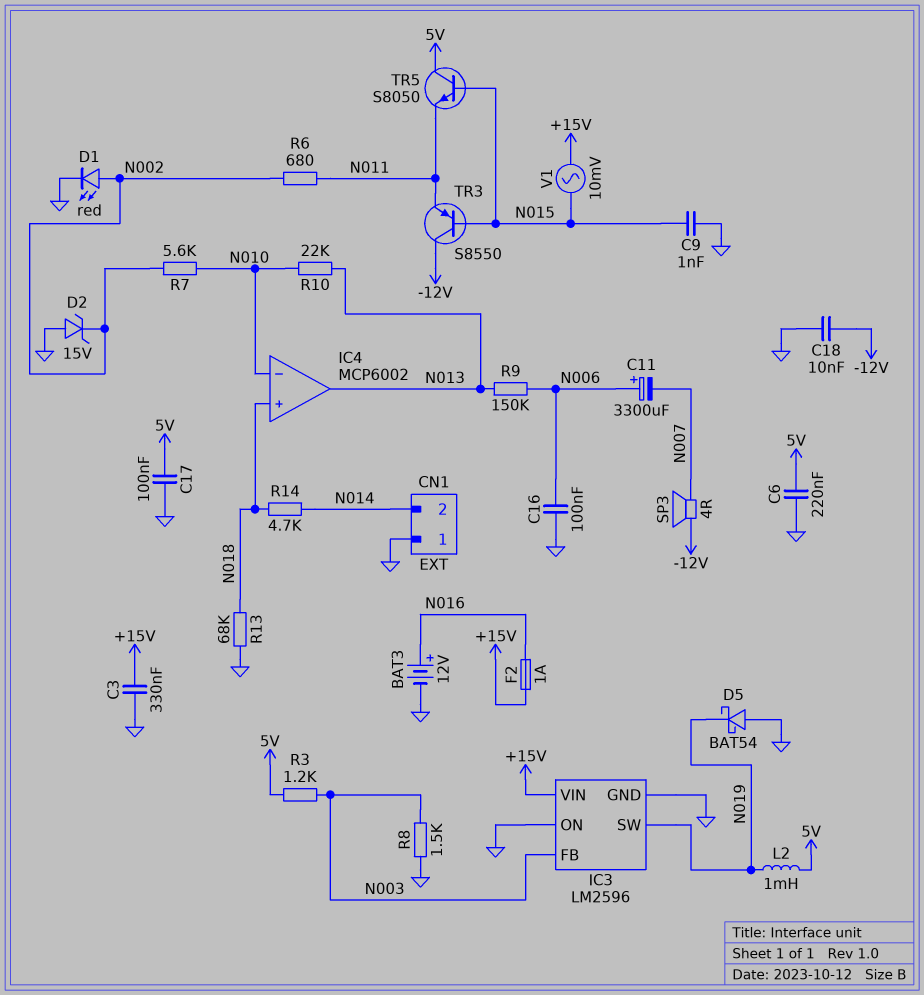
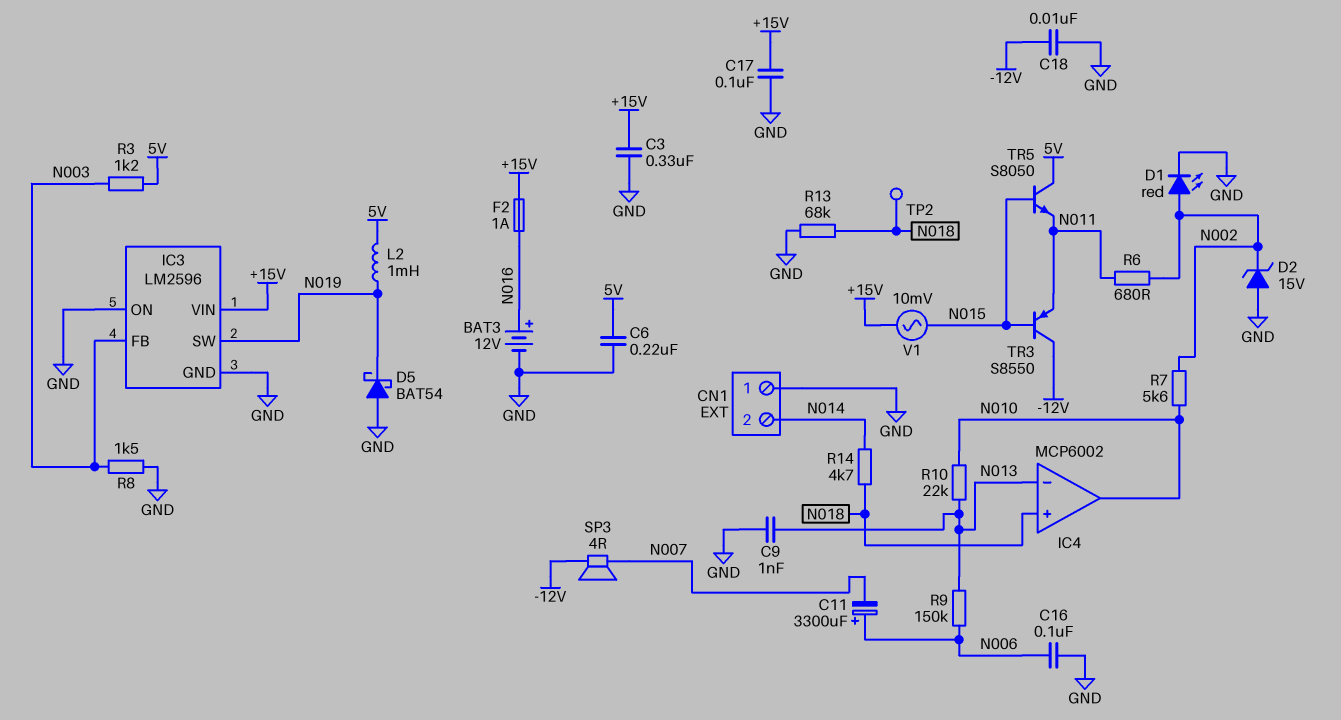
C9: 1nF (GND, N015) -> 1nF (GND, N013)
C17: 100nF (5V, GND) -> 100nF (+15V, GND)
IC4 pin in-: N010 -> N013
IC4 pin out: N013 -> N010
TP2: none -> test point (N018)

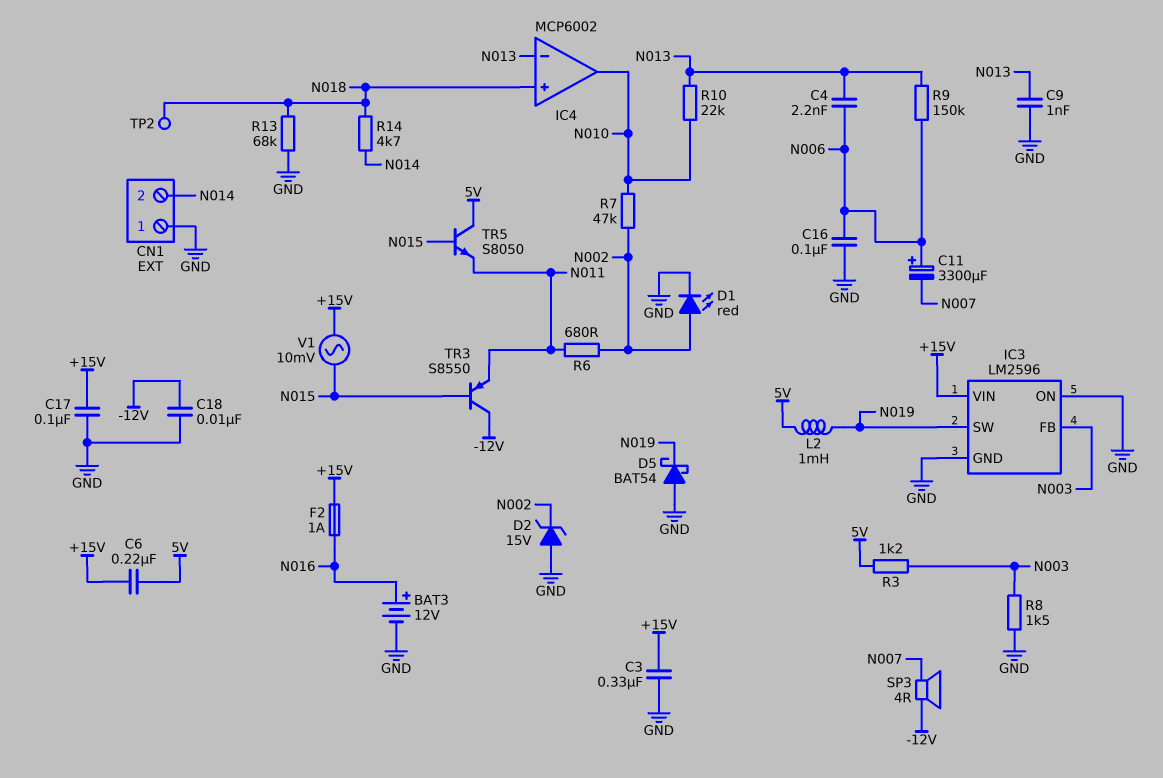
C4: none -> 2.2nF (N006, N013)
C6: 220nF (5V, GND) -> 220nF (+15V, 5V)
R7: 5.6k (N002, N010) -> 47k (N002, N010)

